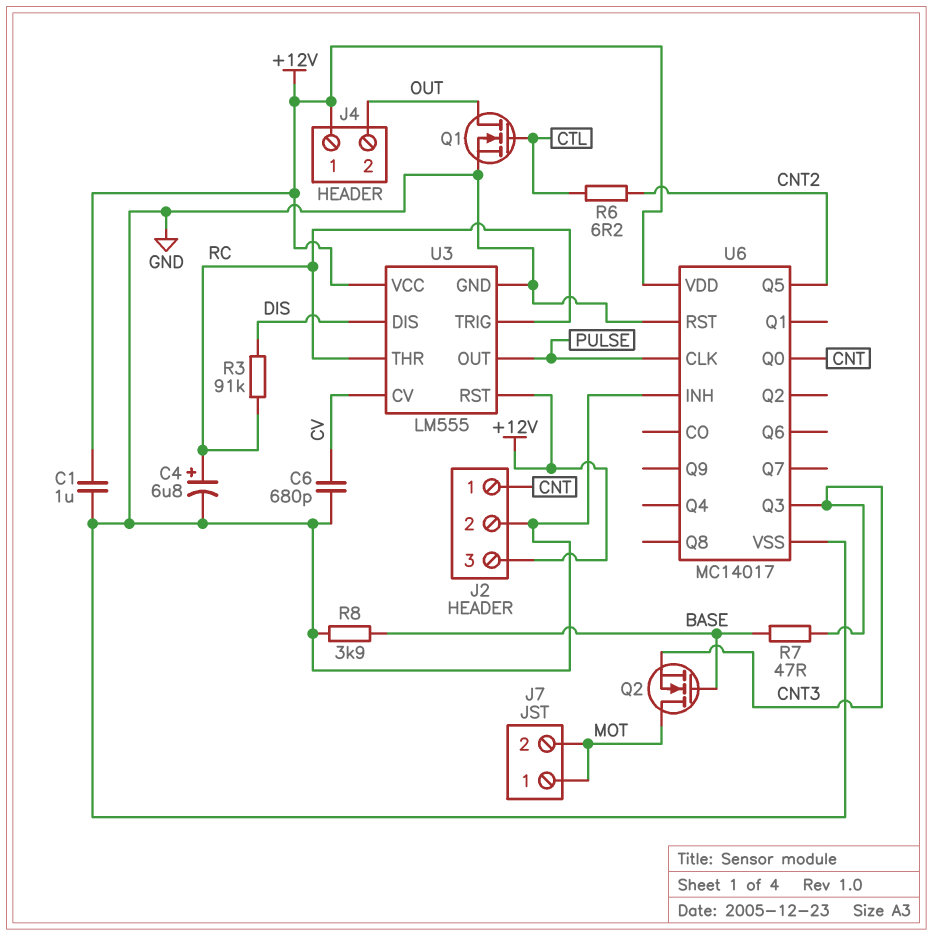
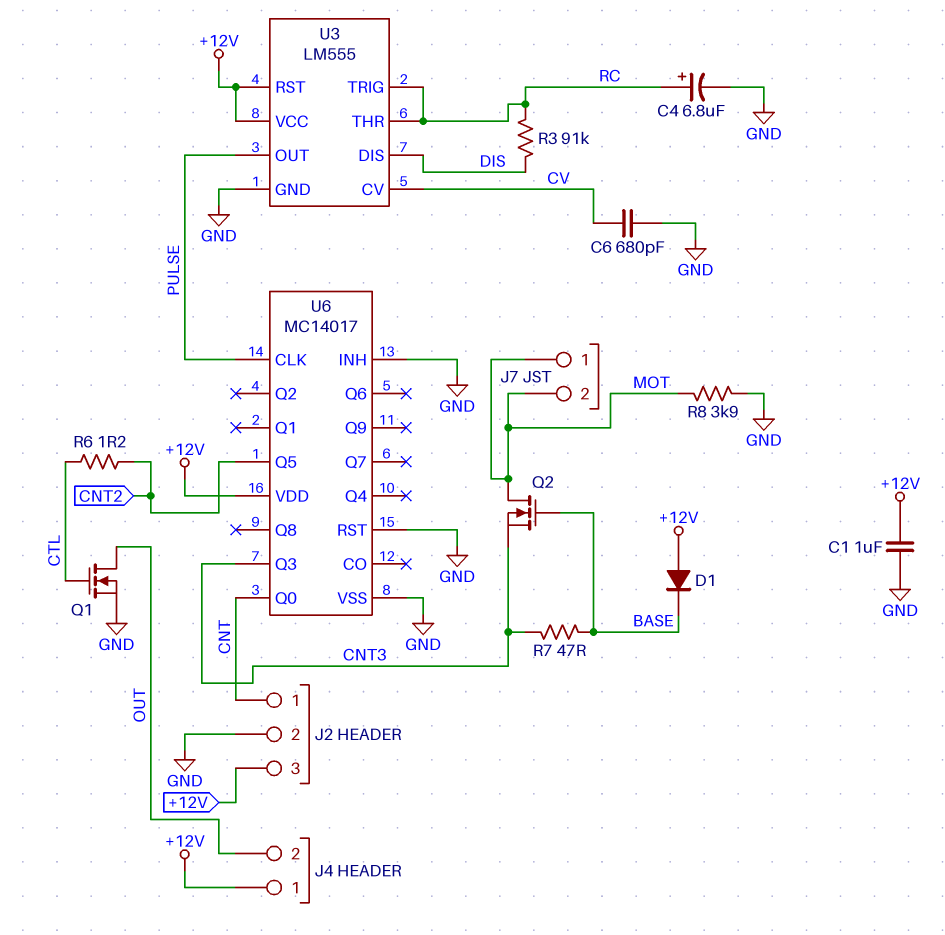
D1: none -> diode (A +12V, K BASE)
R6: 6.2 (CNT2, CTL) -> 1.2 (CNT2, CTL)
R8: 3.9k (BASE, GND) -> 3.9k (GND, MOT)

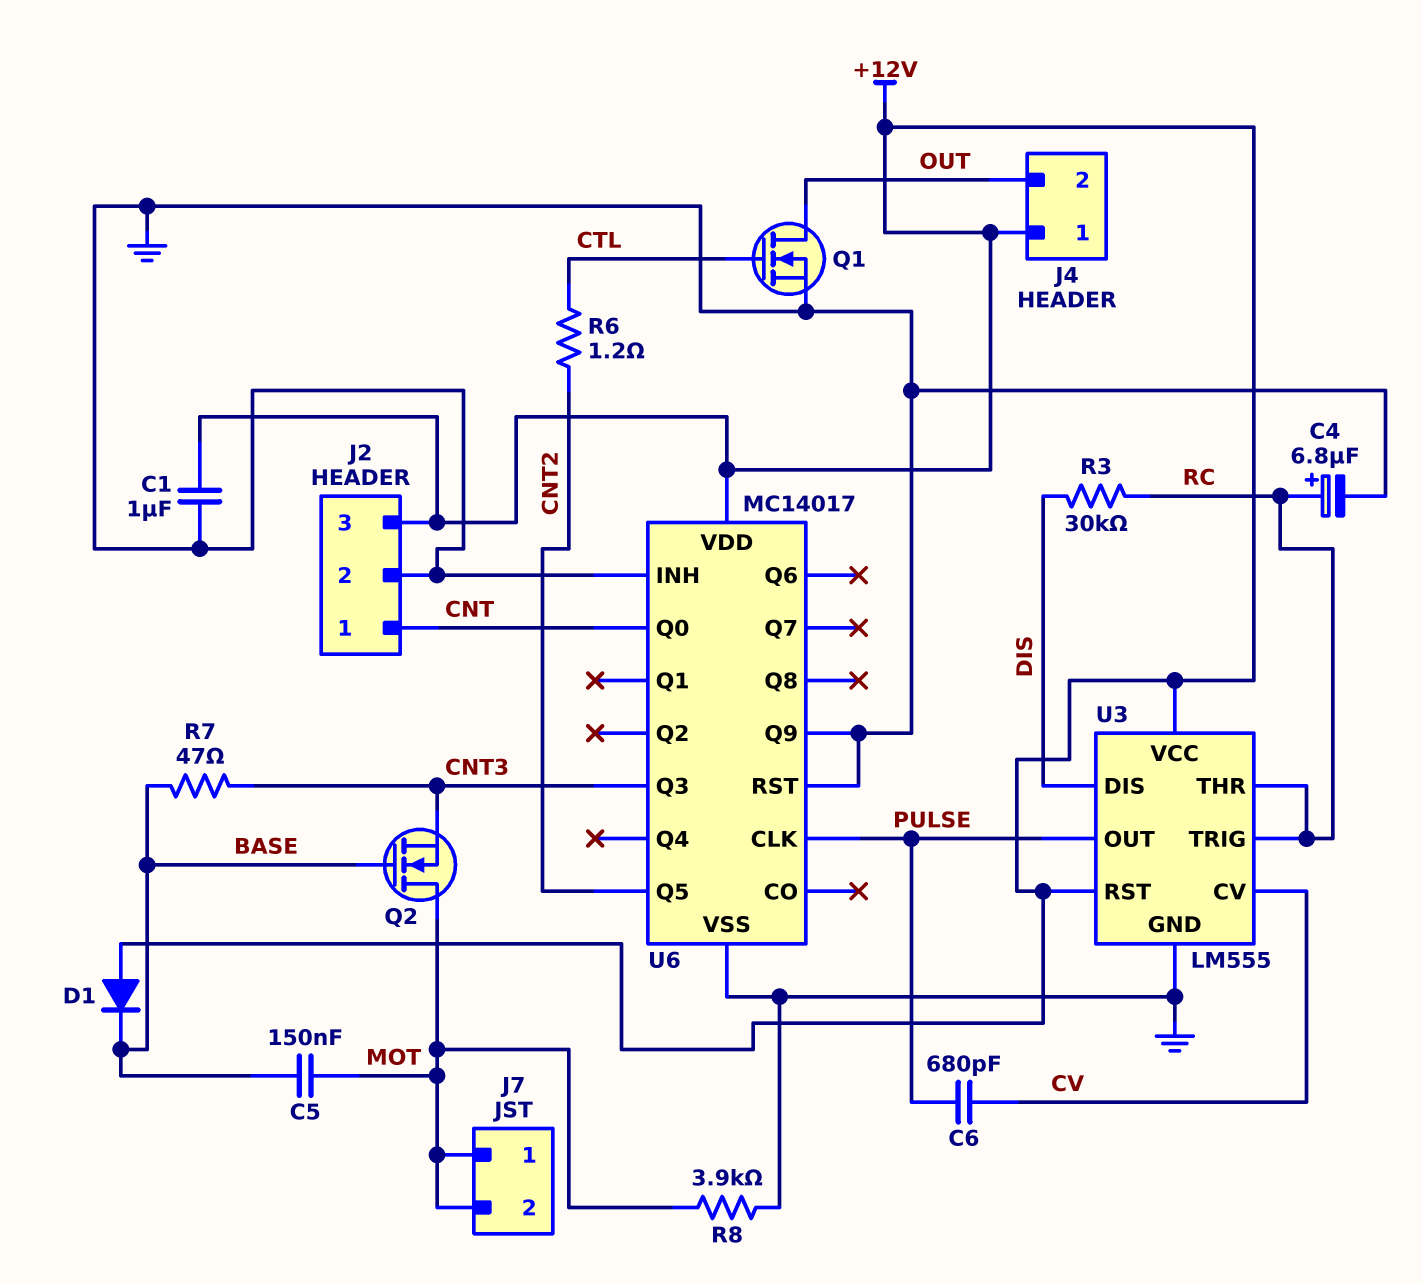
C5: none -> 150nF (BASE, MOT)
C6: 680pF (CV, GND) -> 680pF (CV, PULSE)
R3: 91k (DIS, RC) -> 30k (DIS, RC)
U6 pin Q9: none -> GND

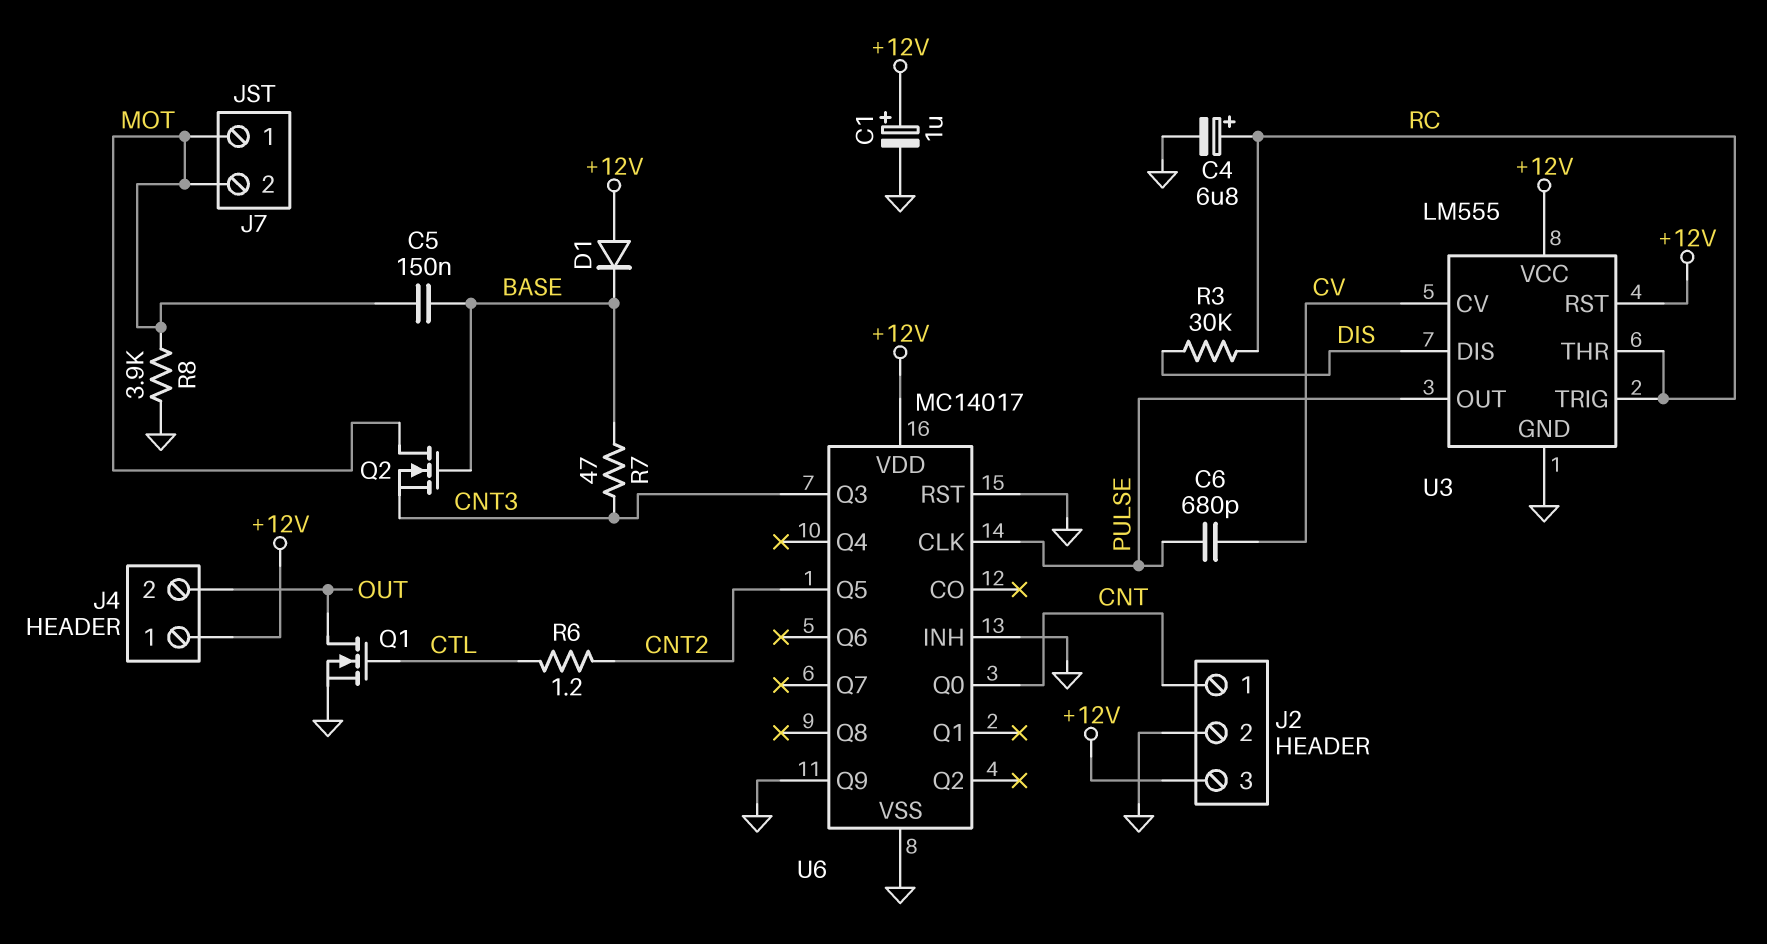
C1: 1uF (+12V, GND) -> 1uF (plus +12V, minus GND)

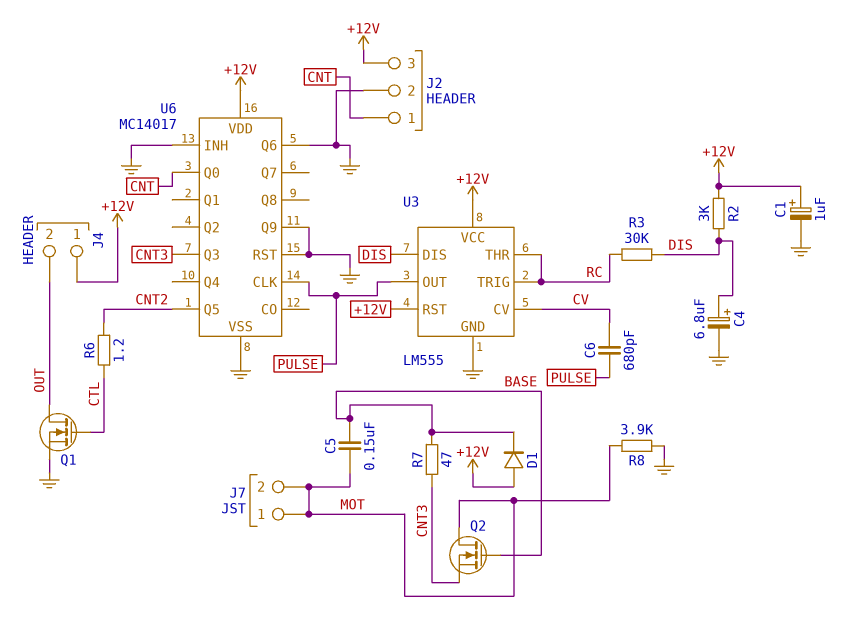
C4: 6.8uF (plus RC, minus GND) -> 6.8uF (plus DIS, minus GND)
R2: none -> 3k (+12V, DIS)
U6 pin Q6: none -> GND

